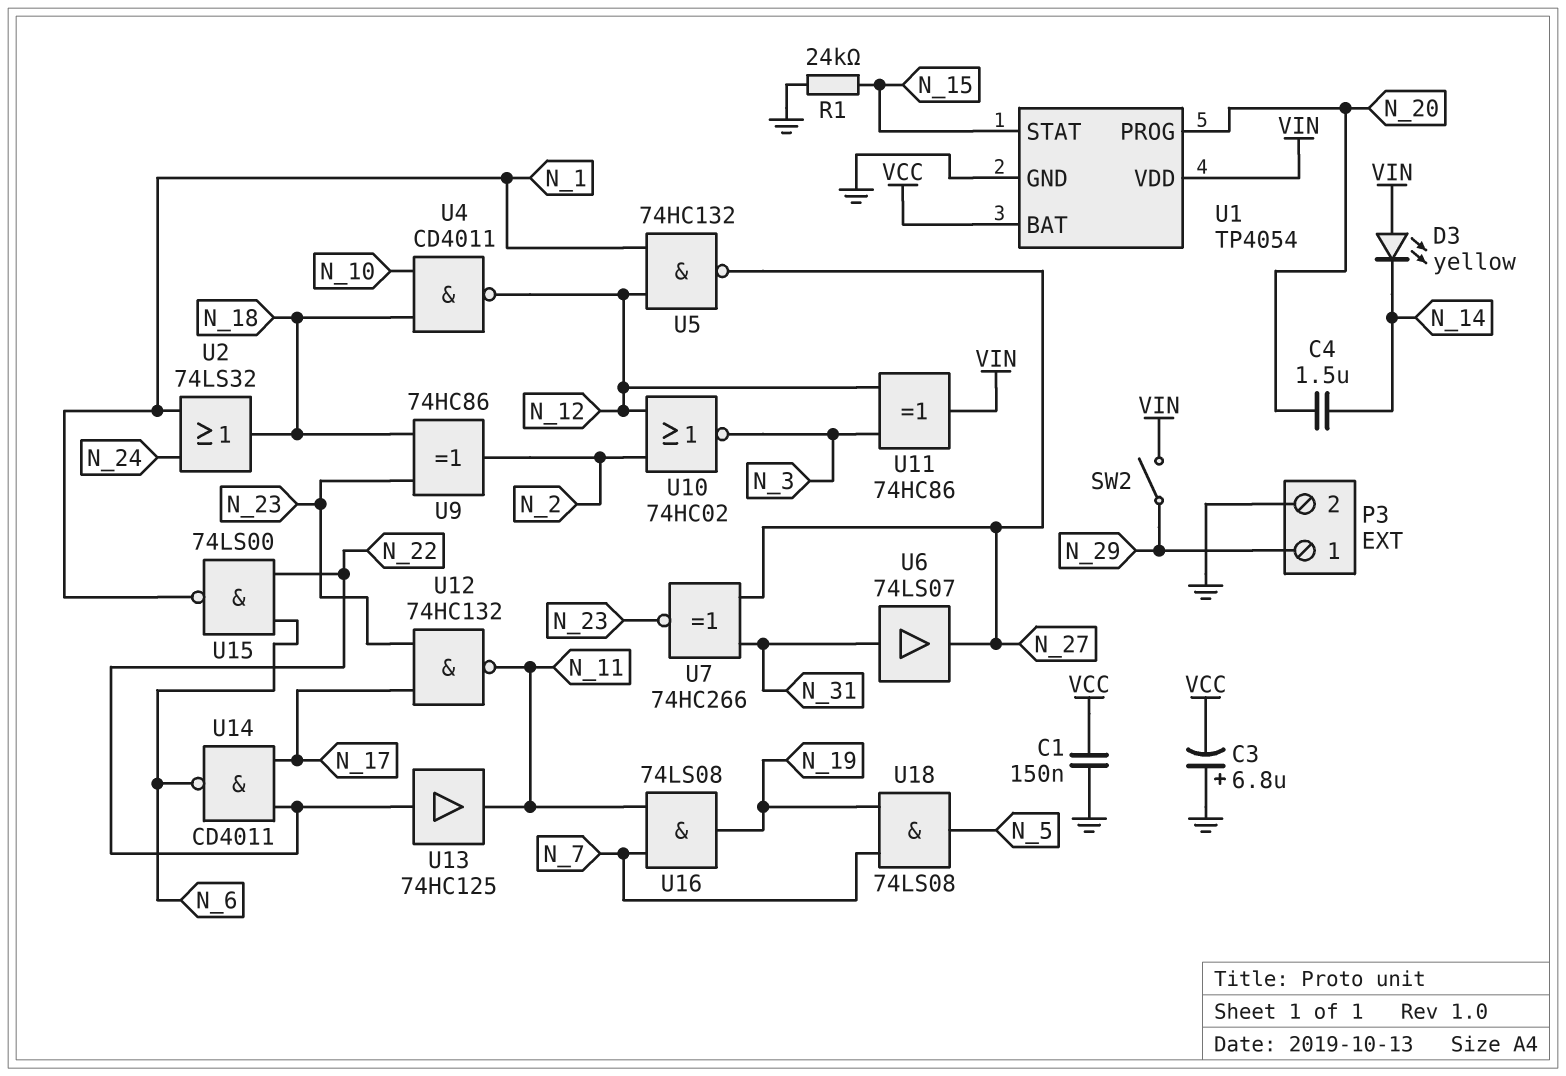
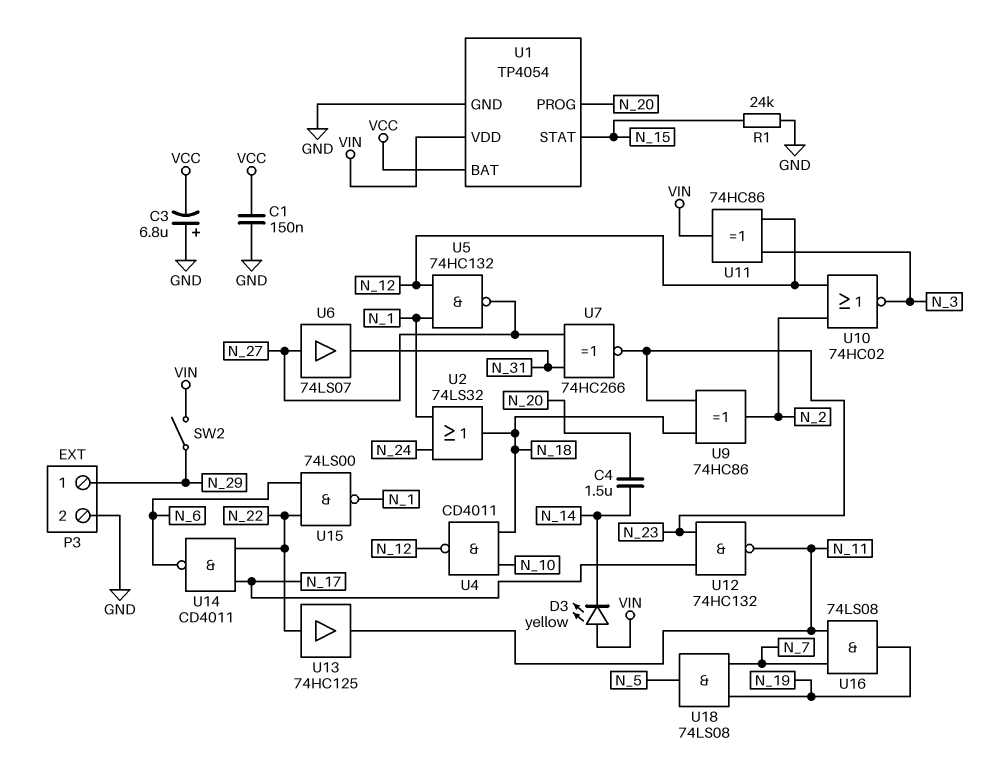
U6: buffer 74LS07 (in N_31, out N_27) -> buffer 74LS07 (in N_27, out N_31)

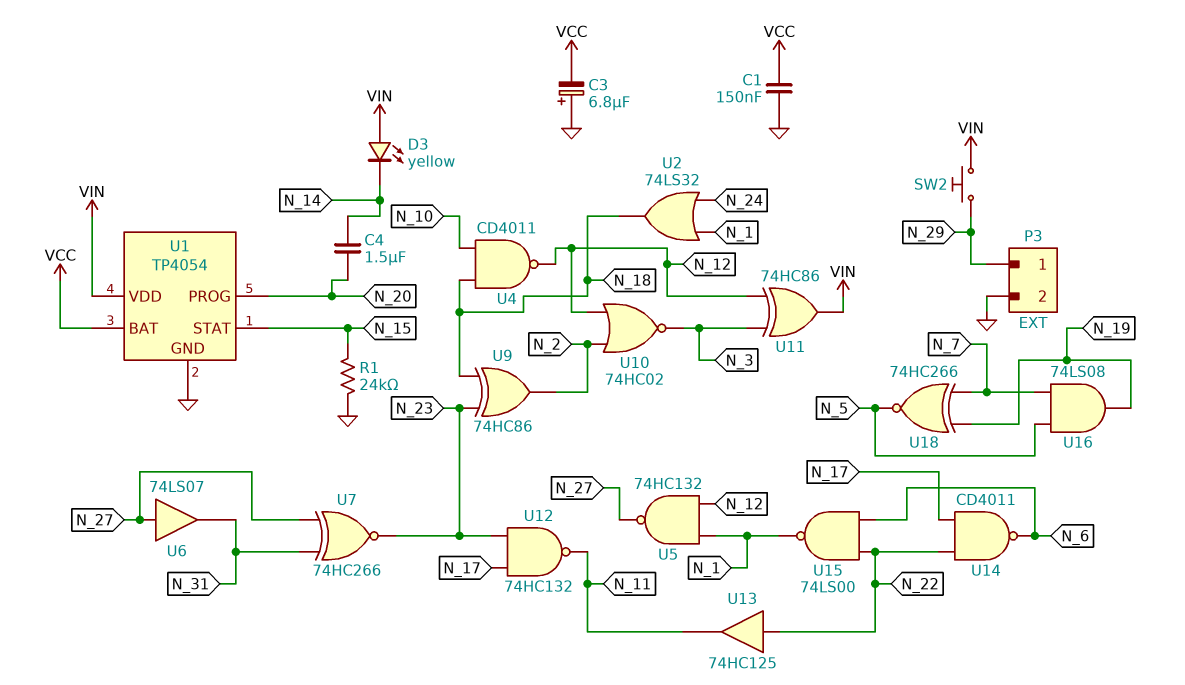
SW2: switch (N_29, VIN) -> button (N_29, VIN)
U16: AND 74LS08 (in N_7, in N_11, out N_19) -> AND 74LS08 (in N_5, in N_7, out N_19)
U18: AND 74LS08 (in N_7, in N_19, out N_5) -> XNOR 74HC266 (in N_7, in N_19, out N_5)

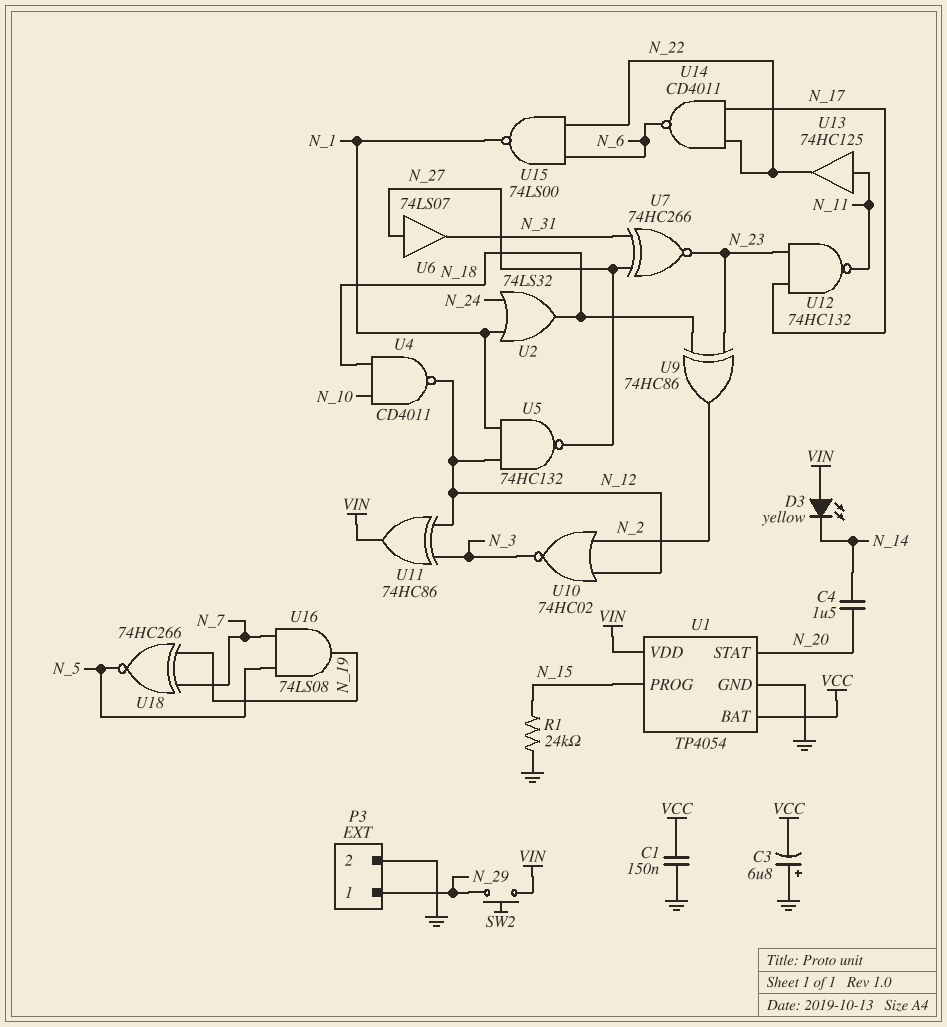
U1 pin PROG: N_20 -> N_15
U1 pin STAT: N_15 -> N_20
U13: buffer 74HC125 (in N_22, out N_11) -> buffer 74HC125 (in N_11, out N_22)

